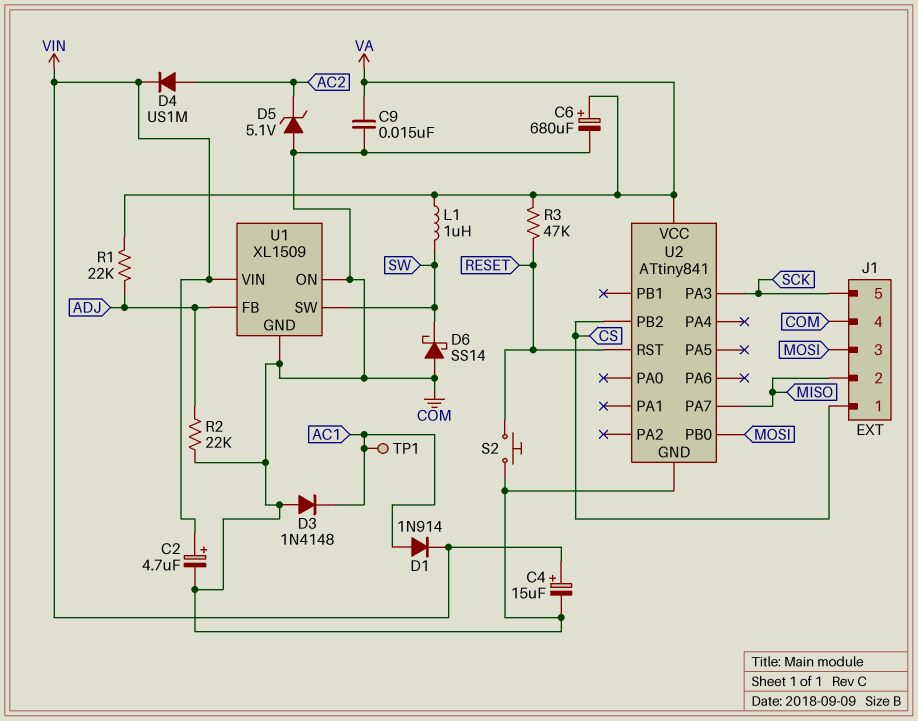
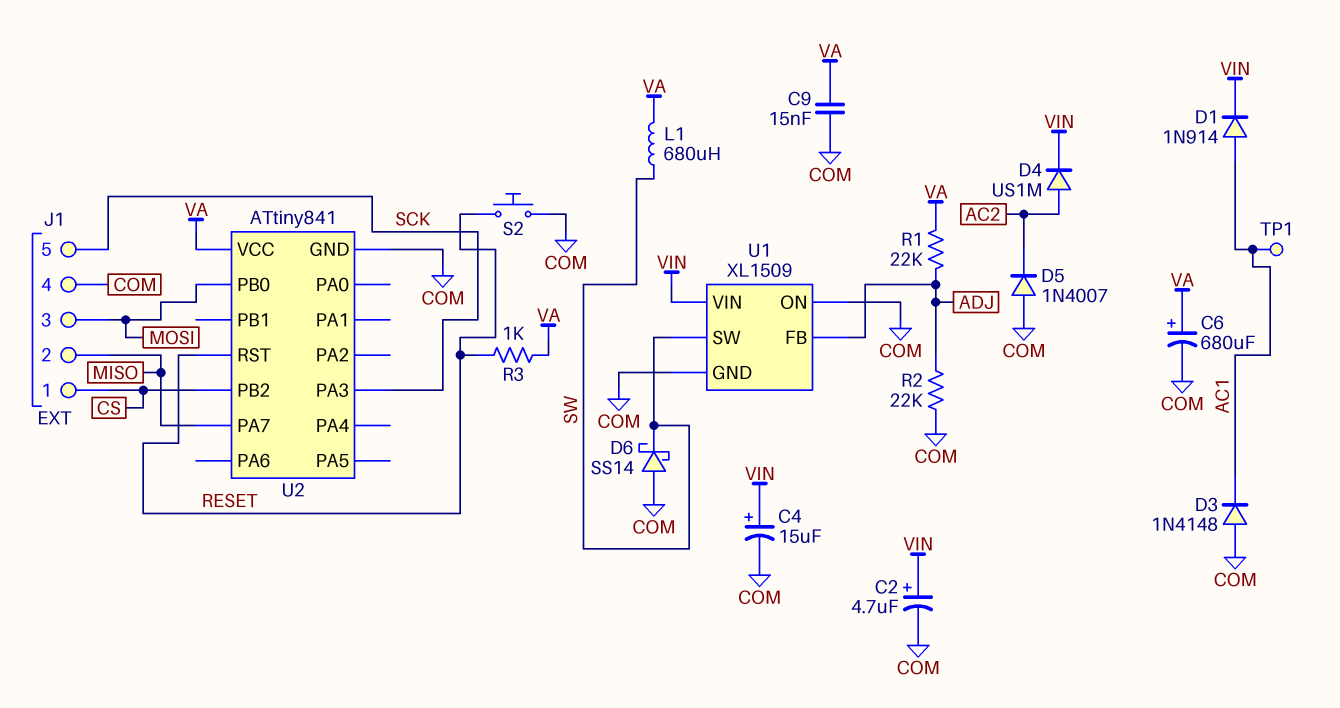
D5: zener 5.1V (A COM, K AC2) -> diode 1N4007 (A COM, K AC2)
L1: 1uH (SW, VA) -> 680uH (SW, VA)
R3: 47k (RESET, VA) -> 1k (RESET, VA)

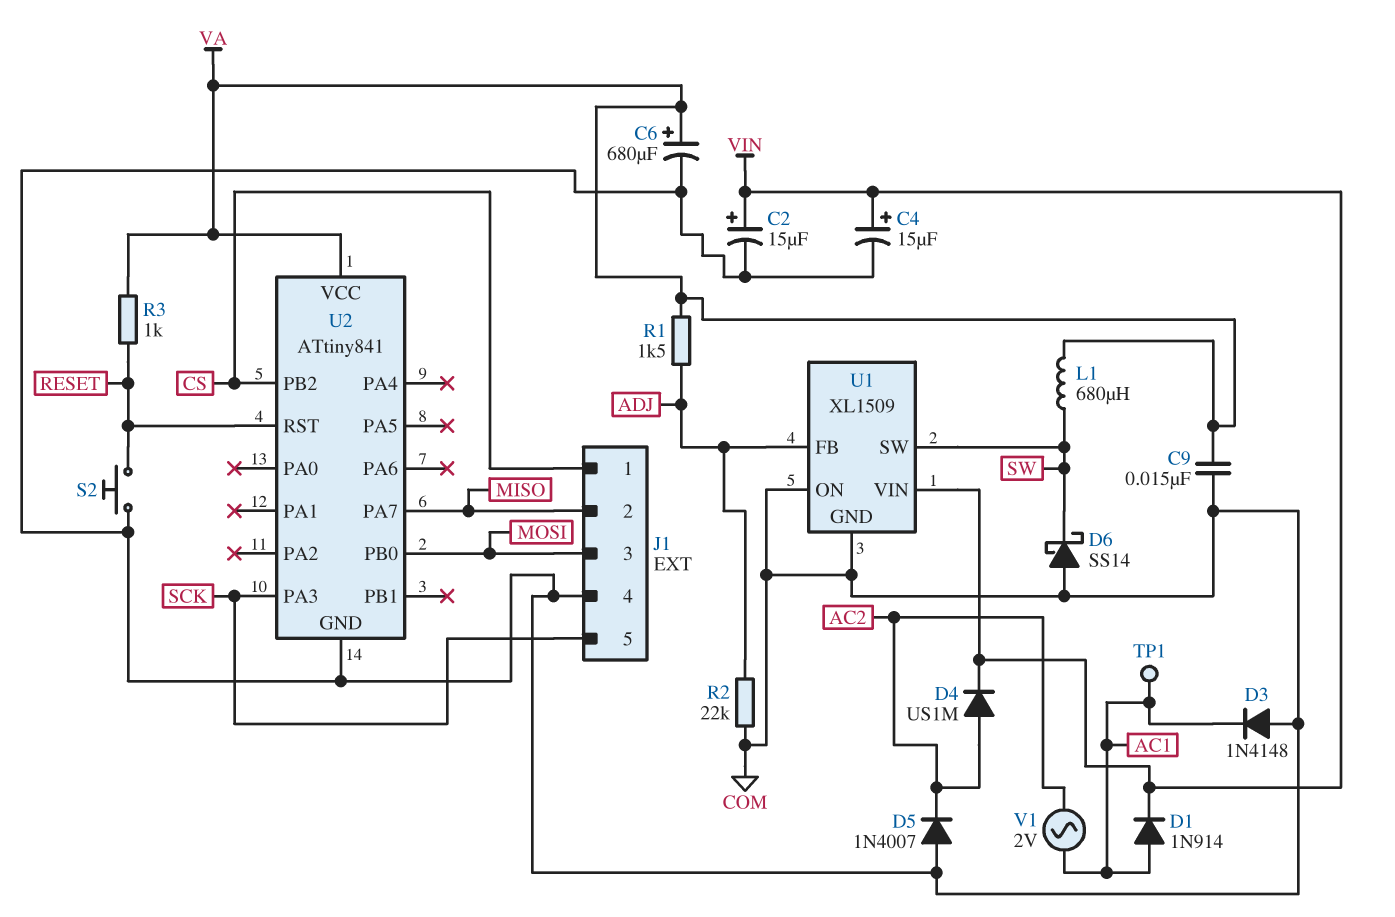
C2: 4.7uF (plus VIN, minus COM) -> 15uF (plus VIN, minus COM)
R1: 22k (ADJ, VA) -> 1.5k (ADJ, VA)
V1: none -> AC 2V (AC1, AC2)

